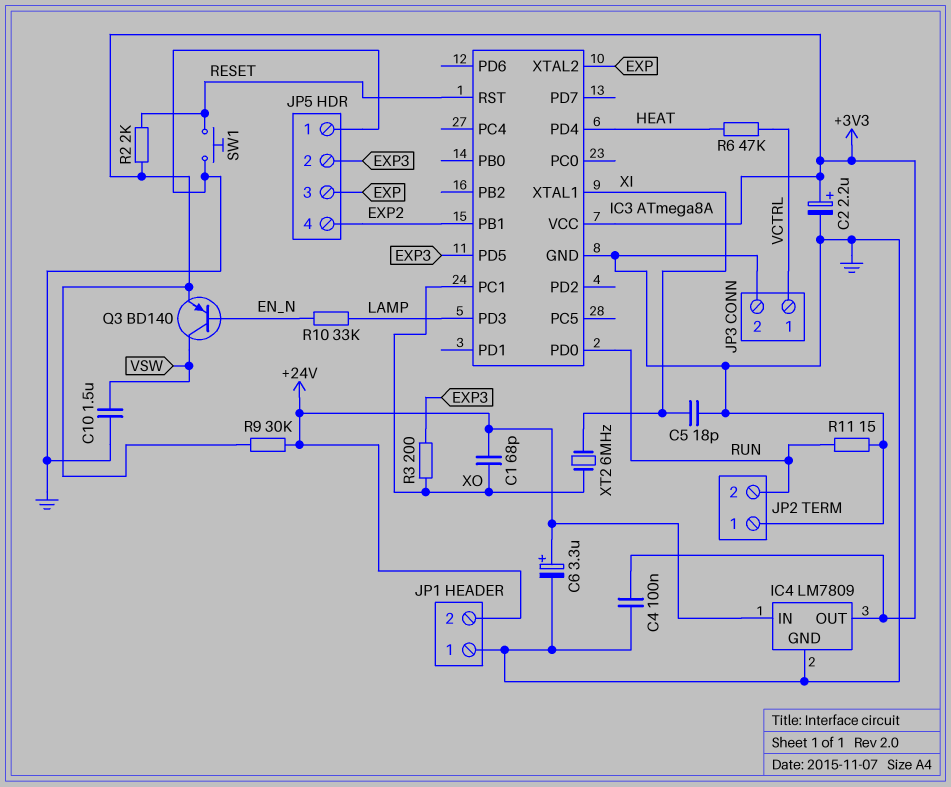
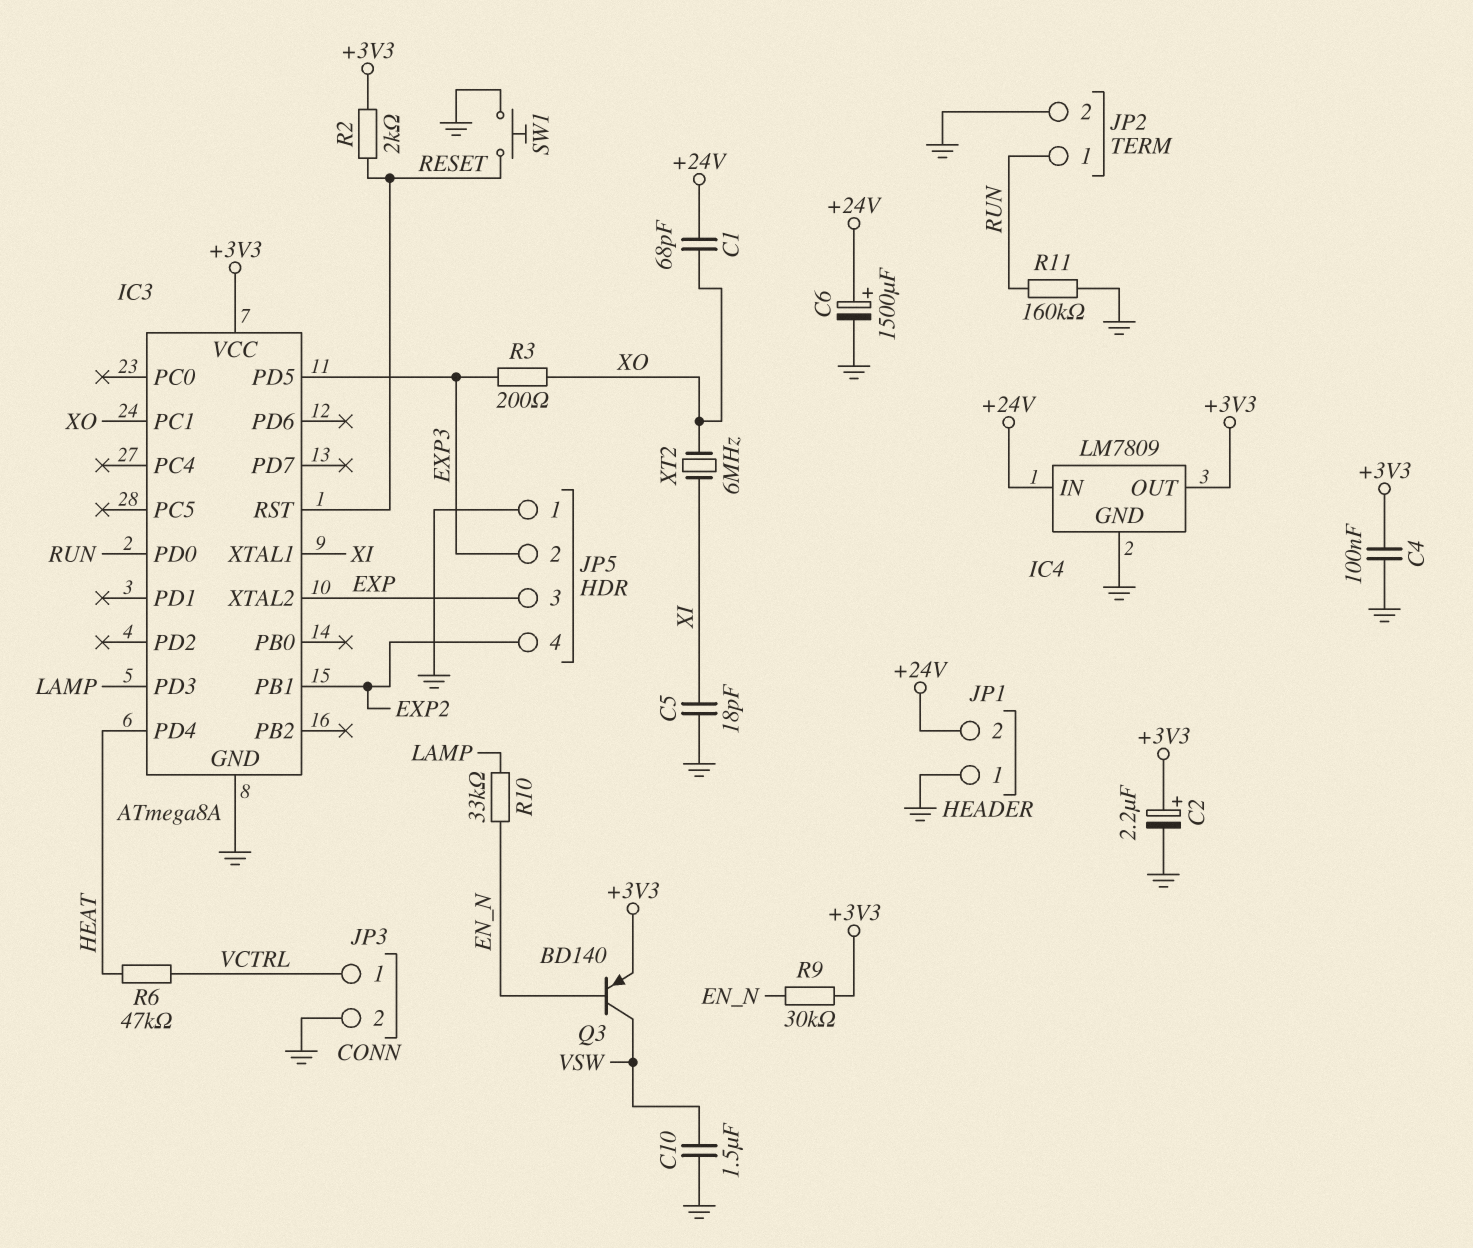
C6: 3.3uF (plus +24V, minus GND) -> 1500uF (plus +24V, minus GND)
JP2 pin 1: GND -> RUN
JP2 pin 2: RUN -> GND
R9: 30k (+3V3, +24V) -> 30k (+3V3, EN_N)
R11: 15 (GND, RUN) -> 160k (GND, RUN)

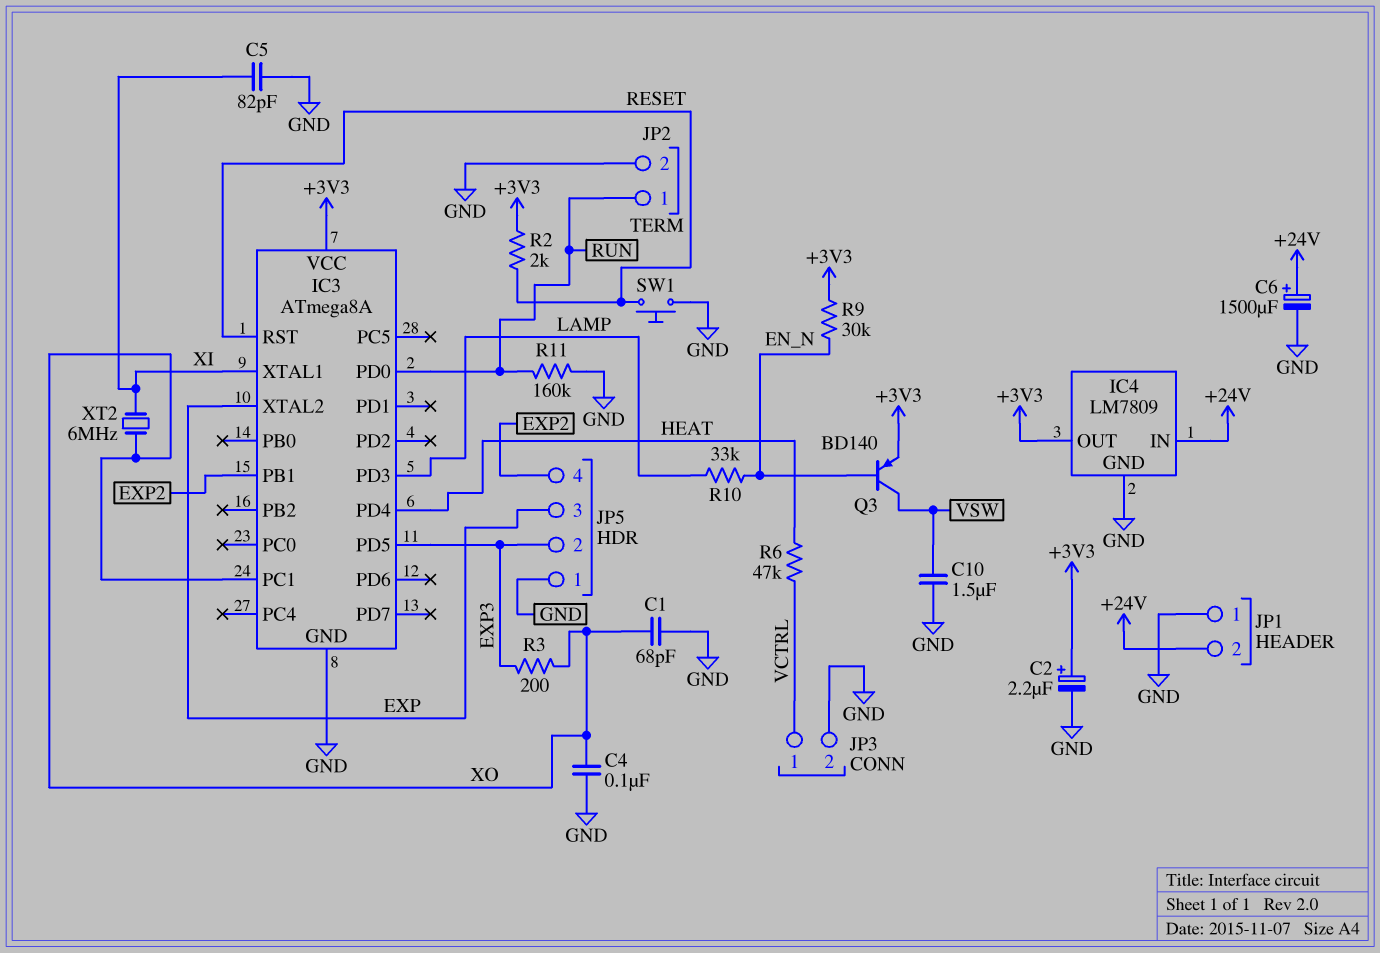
C1: 68pF (+24V, XO) -> 68pF (GND, XO)
C4: 100nF (+3V3, GND) -> 100nF (GND, XO)
C5: 18pF (GND, XI) -> 82pF (GND, XI)

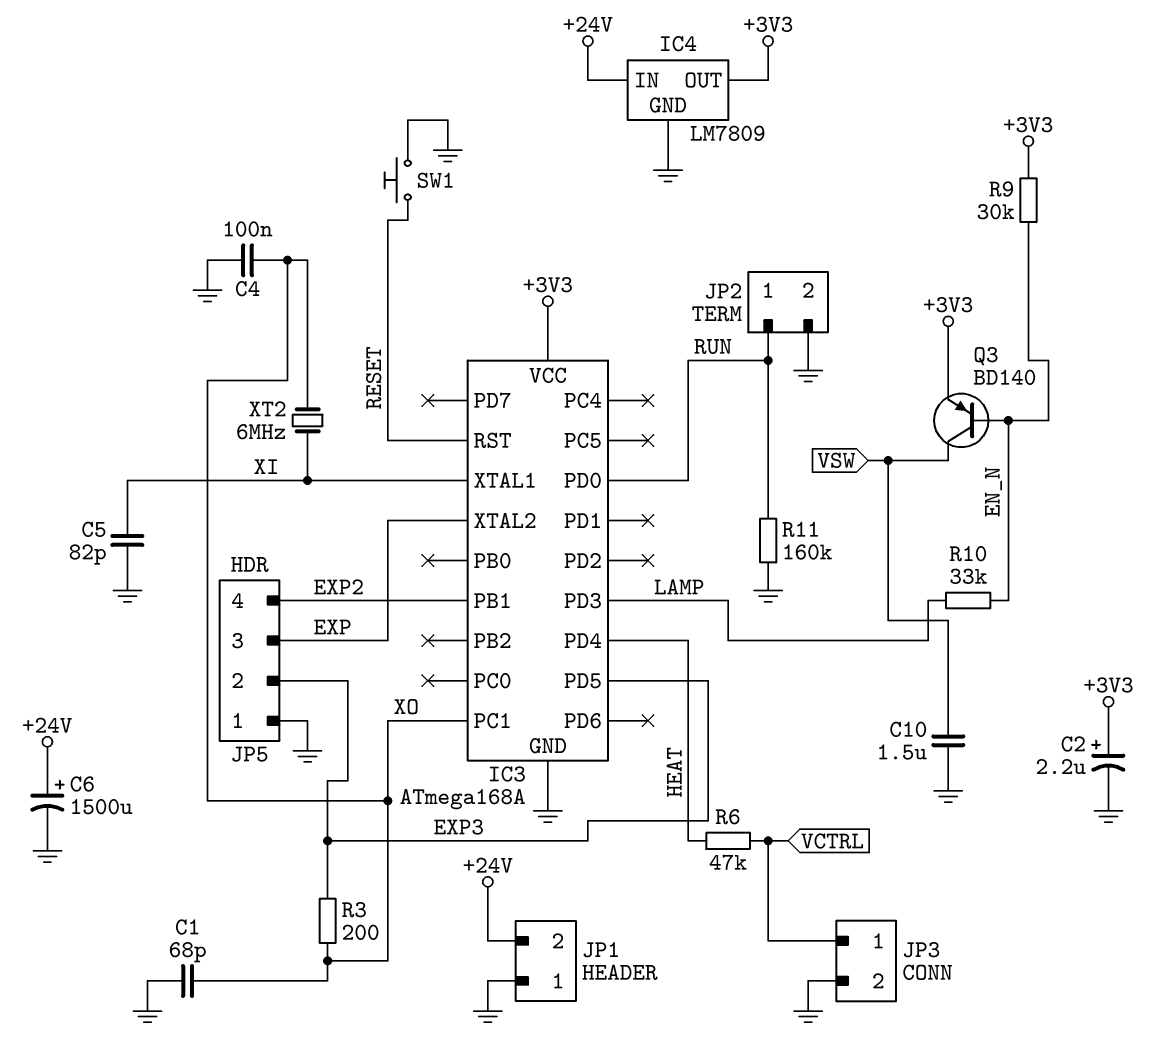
IC3: ATmega8A -> ATmega168A
R2: 2k (+3V3, RESET) -> none

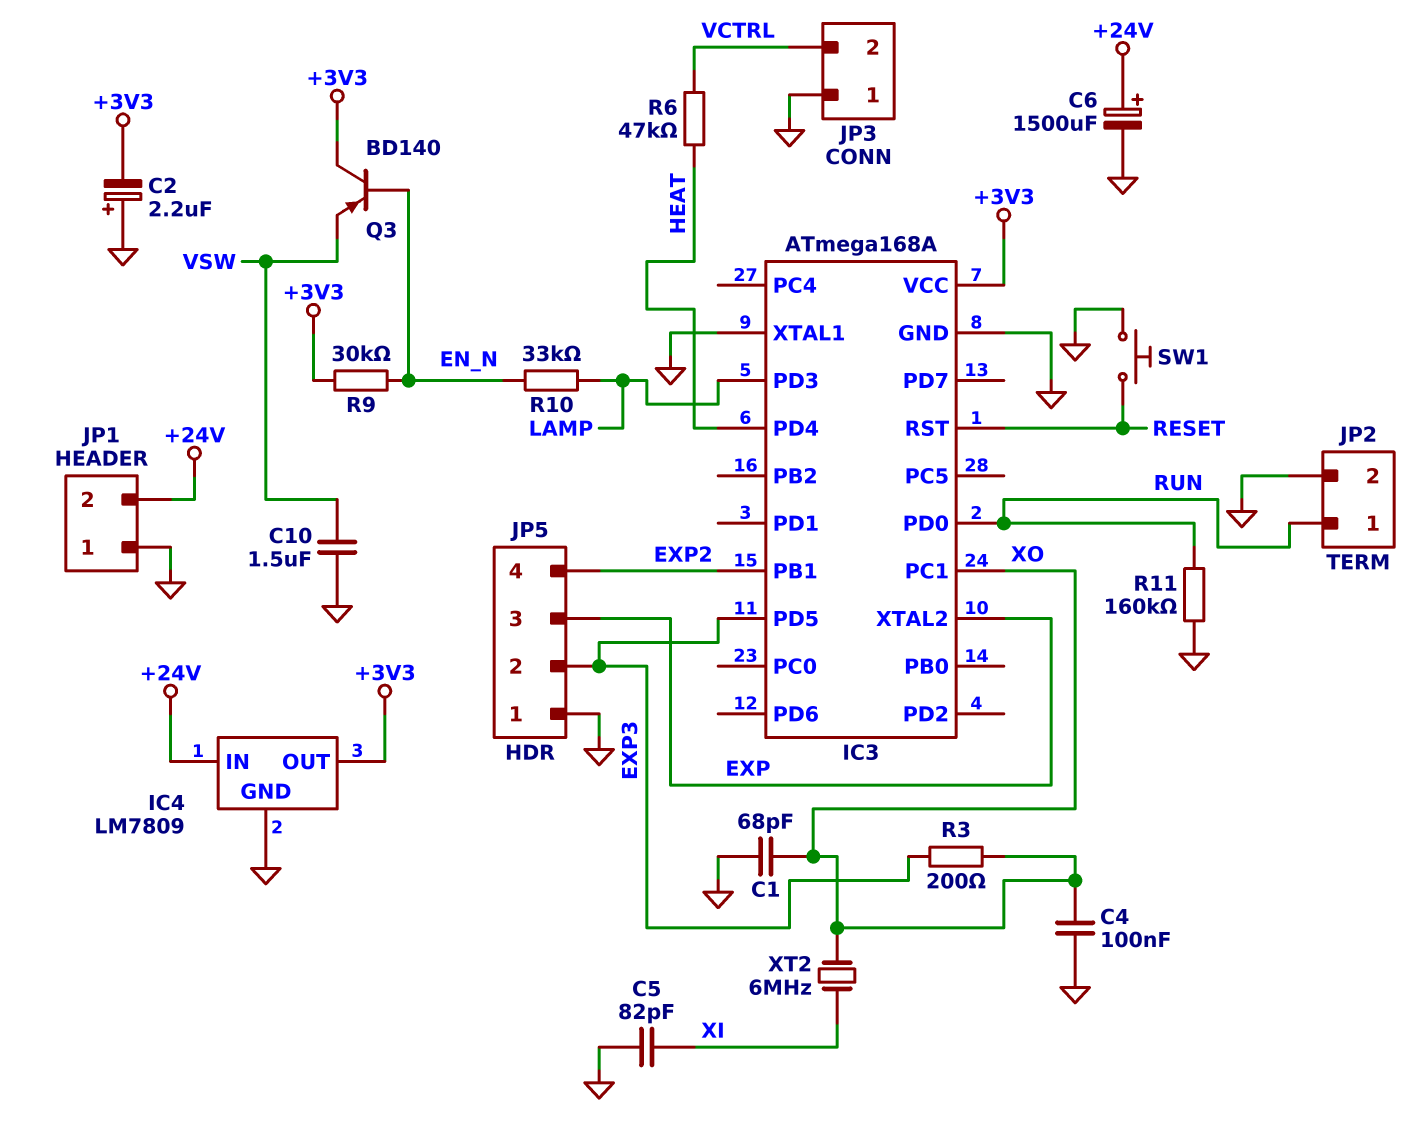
C2: 2.2uF (plus +3V3, minus GND) -> 2.2uF (plus GND, minus +3V3)
IC3 pin XTAL1: XI -> GND
JP3 pin 1: VCTRL -> GND
JP3 pin 2: GND -> VCTRL
Q3: PNP BD140 (B EN_N, C VSW, E +3V3) -> PNP BD140 (B EN_N, C +3V3, E VSW)

